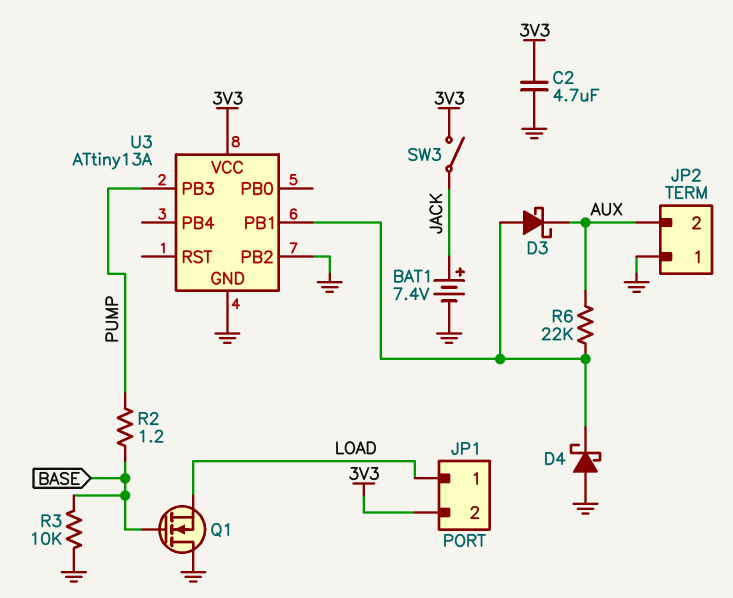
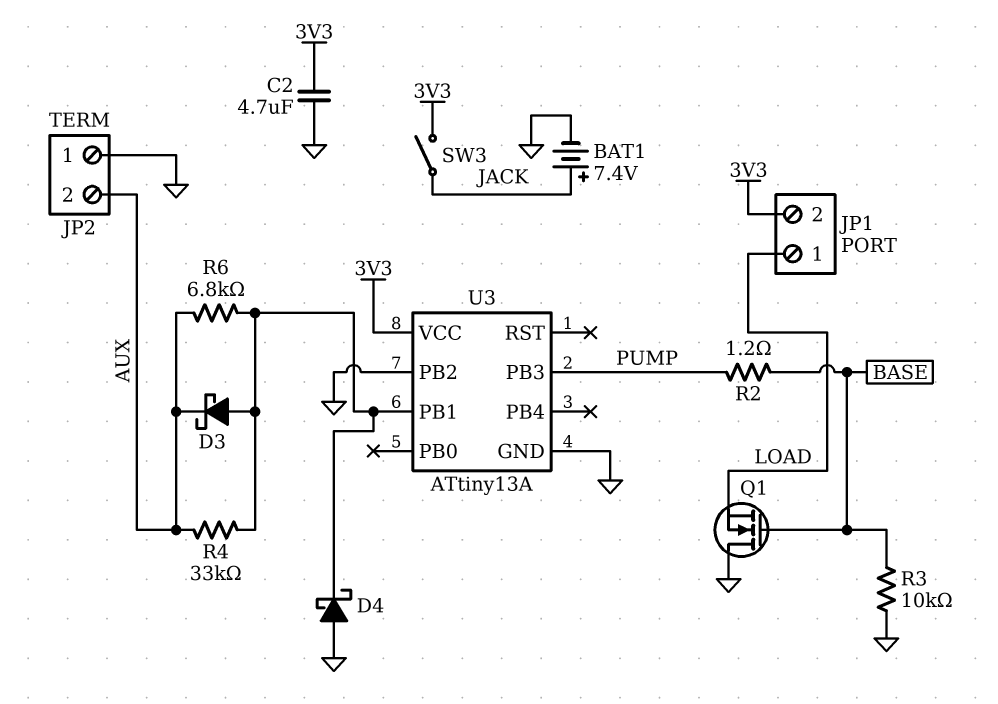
R4: none -> 33k (AUX, U3/PB1)
R6: 22k (AUX, U3/PB1) -> 6.8k (AUX, U3/PB1)

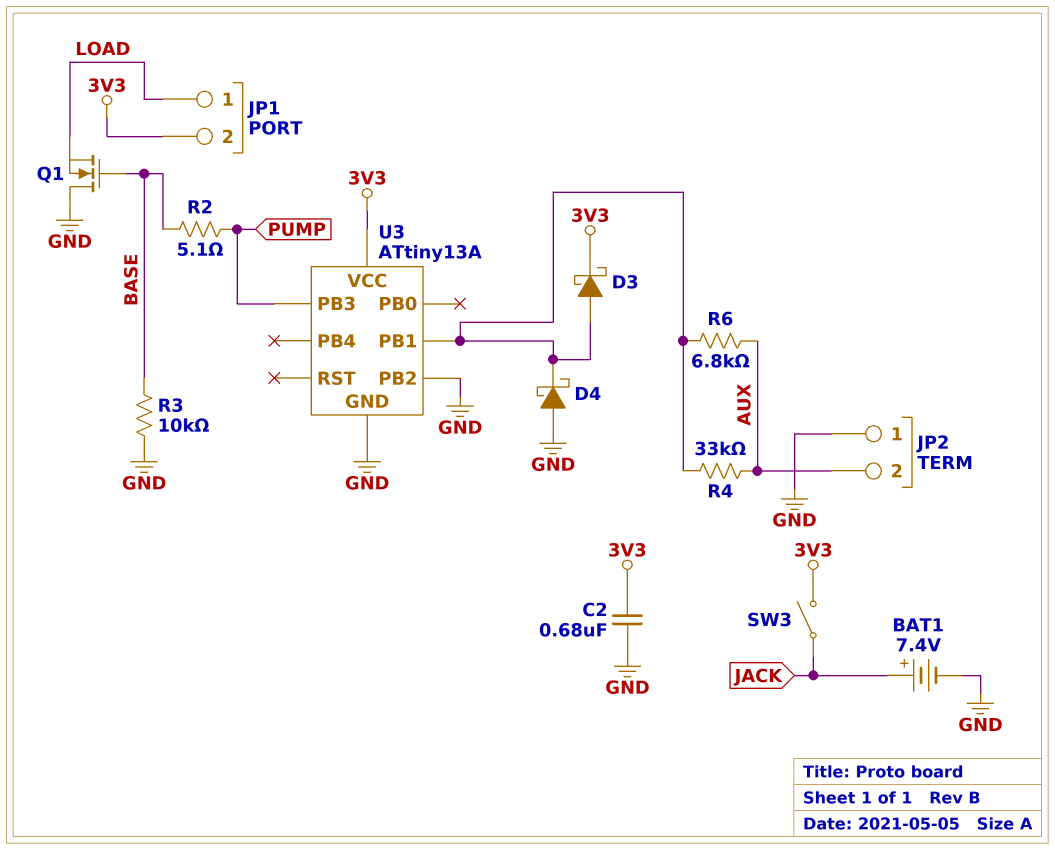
C2: 4.7uF (3V3, GND) -> 680nF (3V3, GND)
D3: schottky (A U3/PB1, K AUX) -> schottky (A U3/PB1, K 3V3)
R2: 1.2 (BASE, PUMP) -> 5.1 (BASE, PUMP)

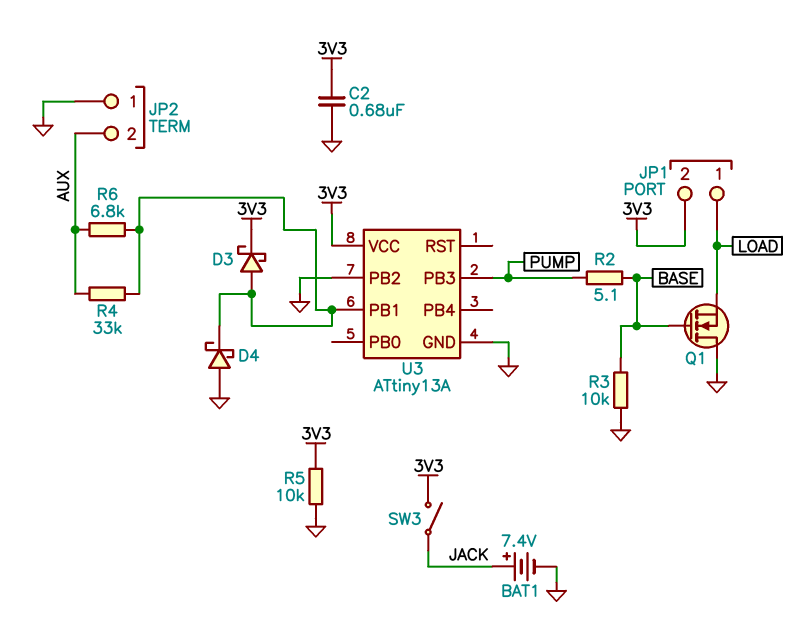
R5: none -> 10k (3V3, GND)

